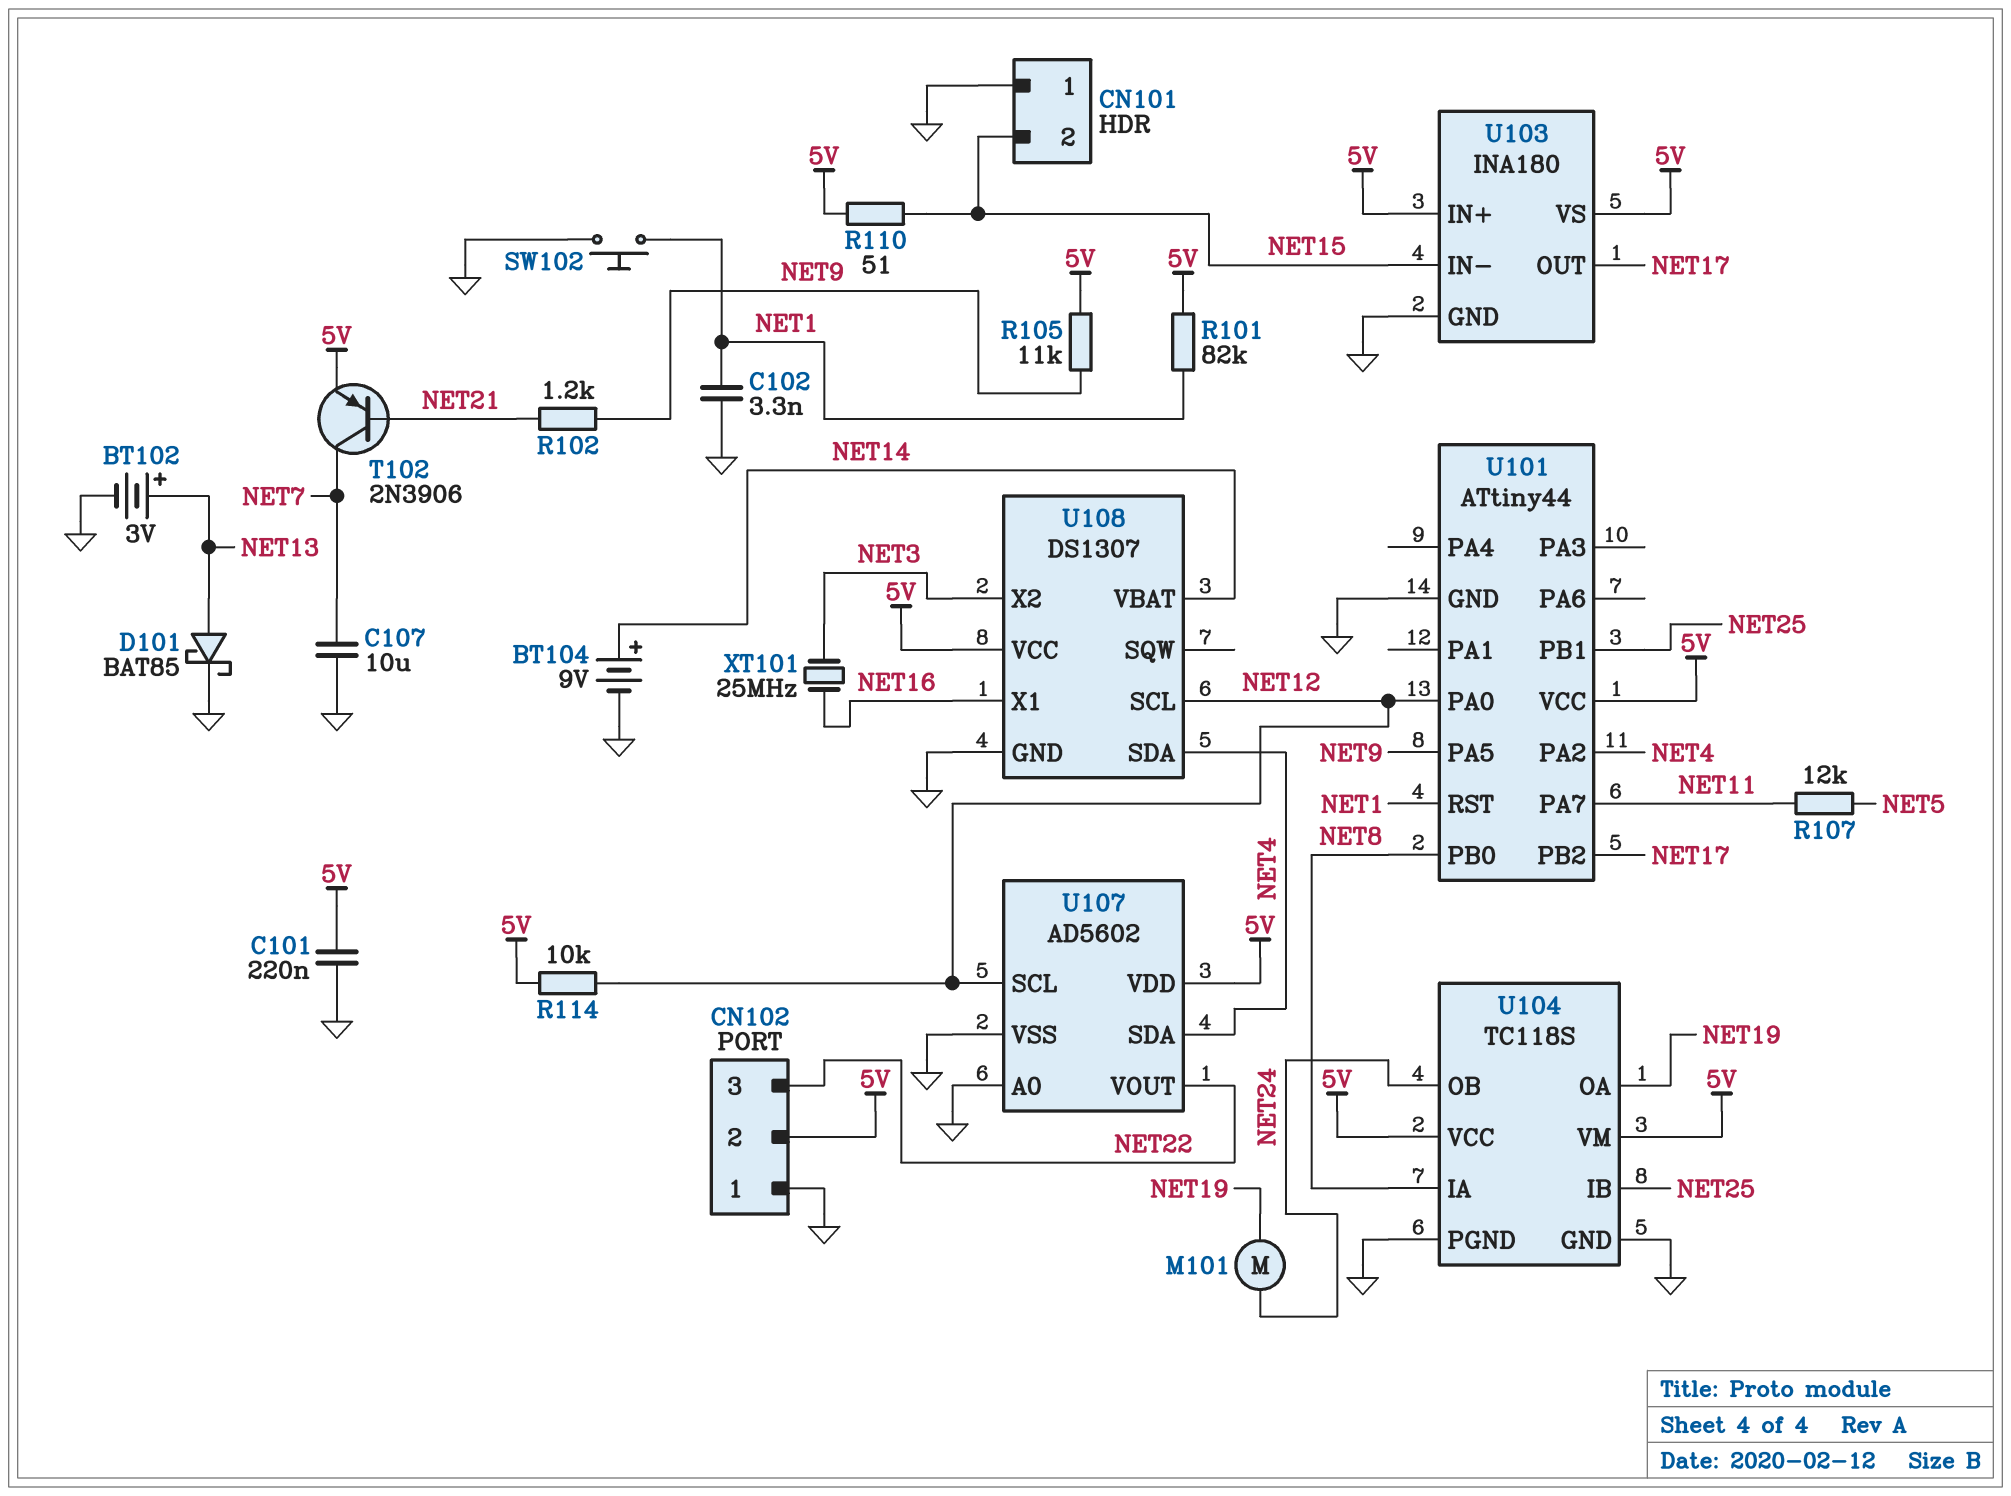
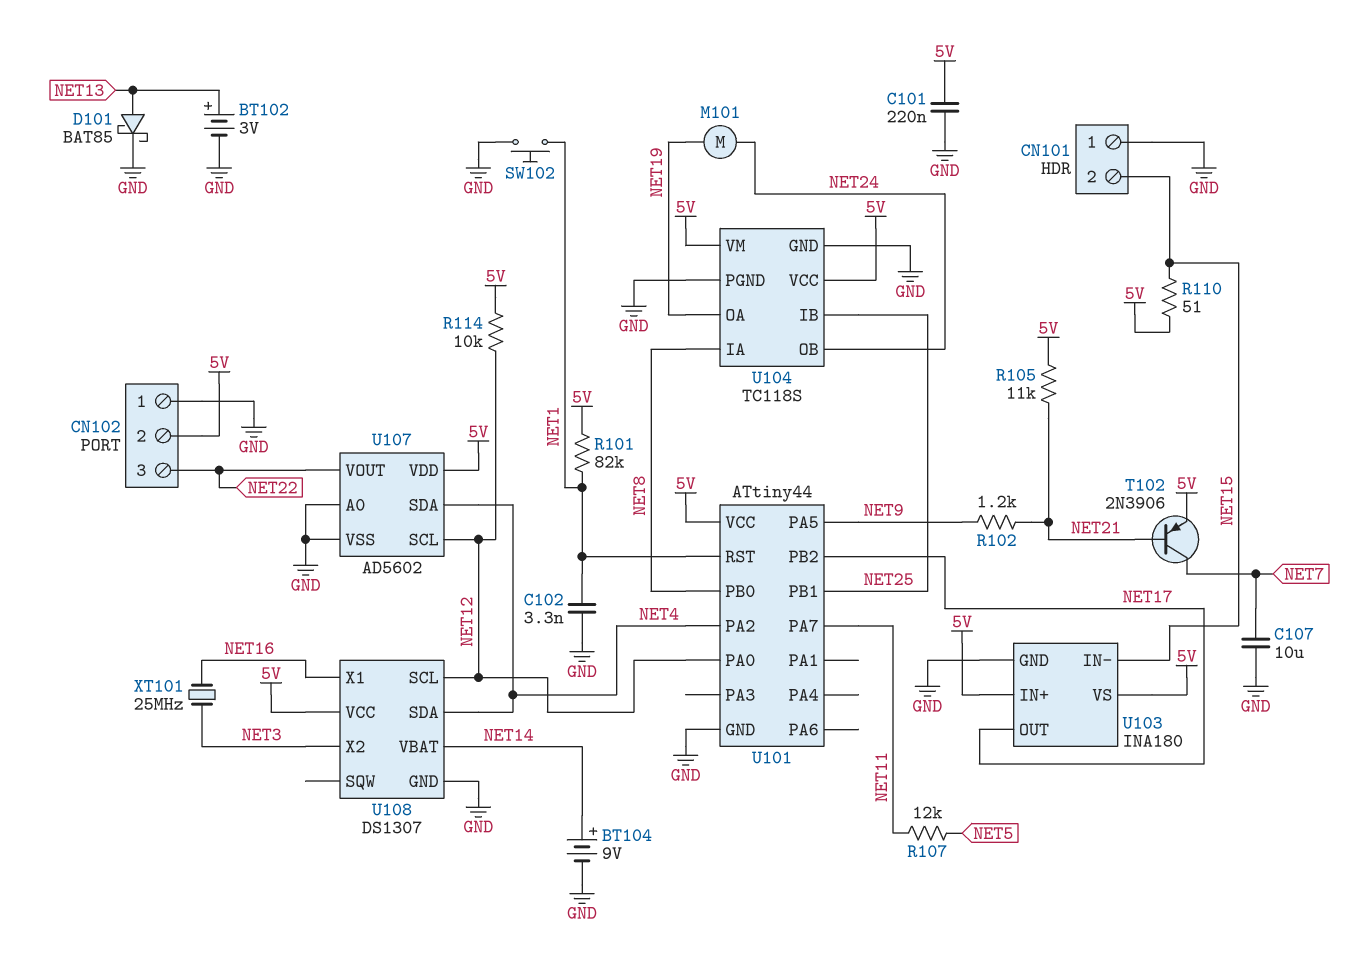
R105: 11k (5V, NET9) -> 11k (5V, NET21)

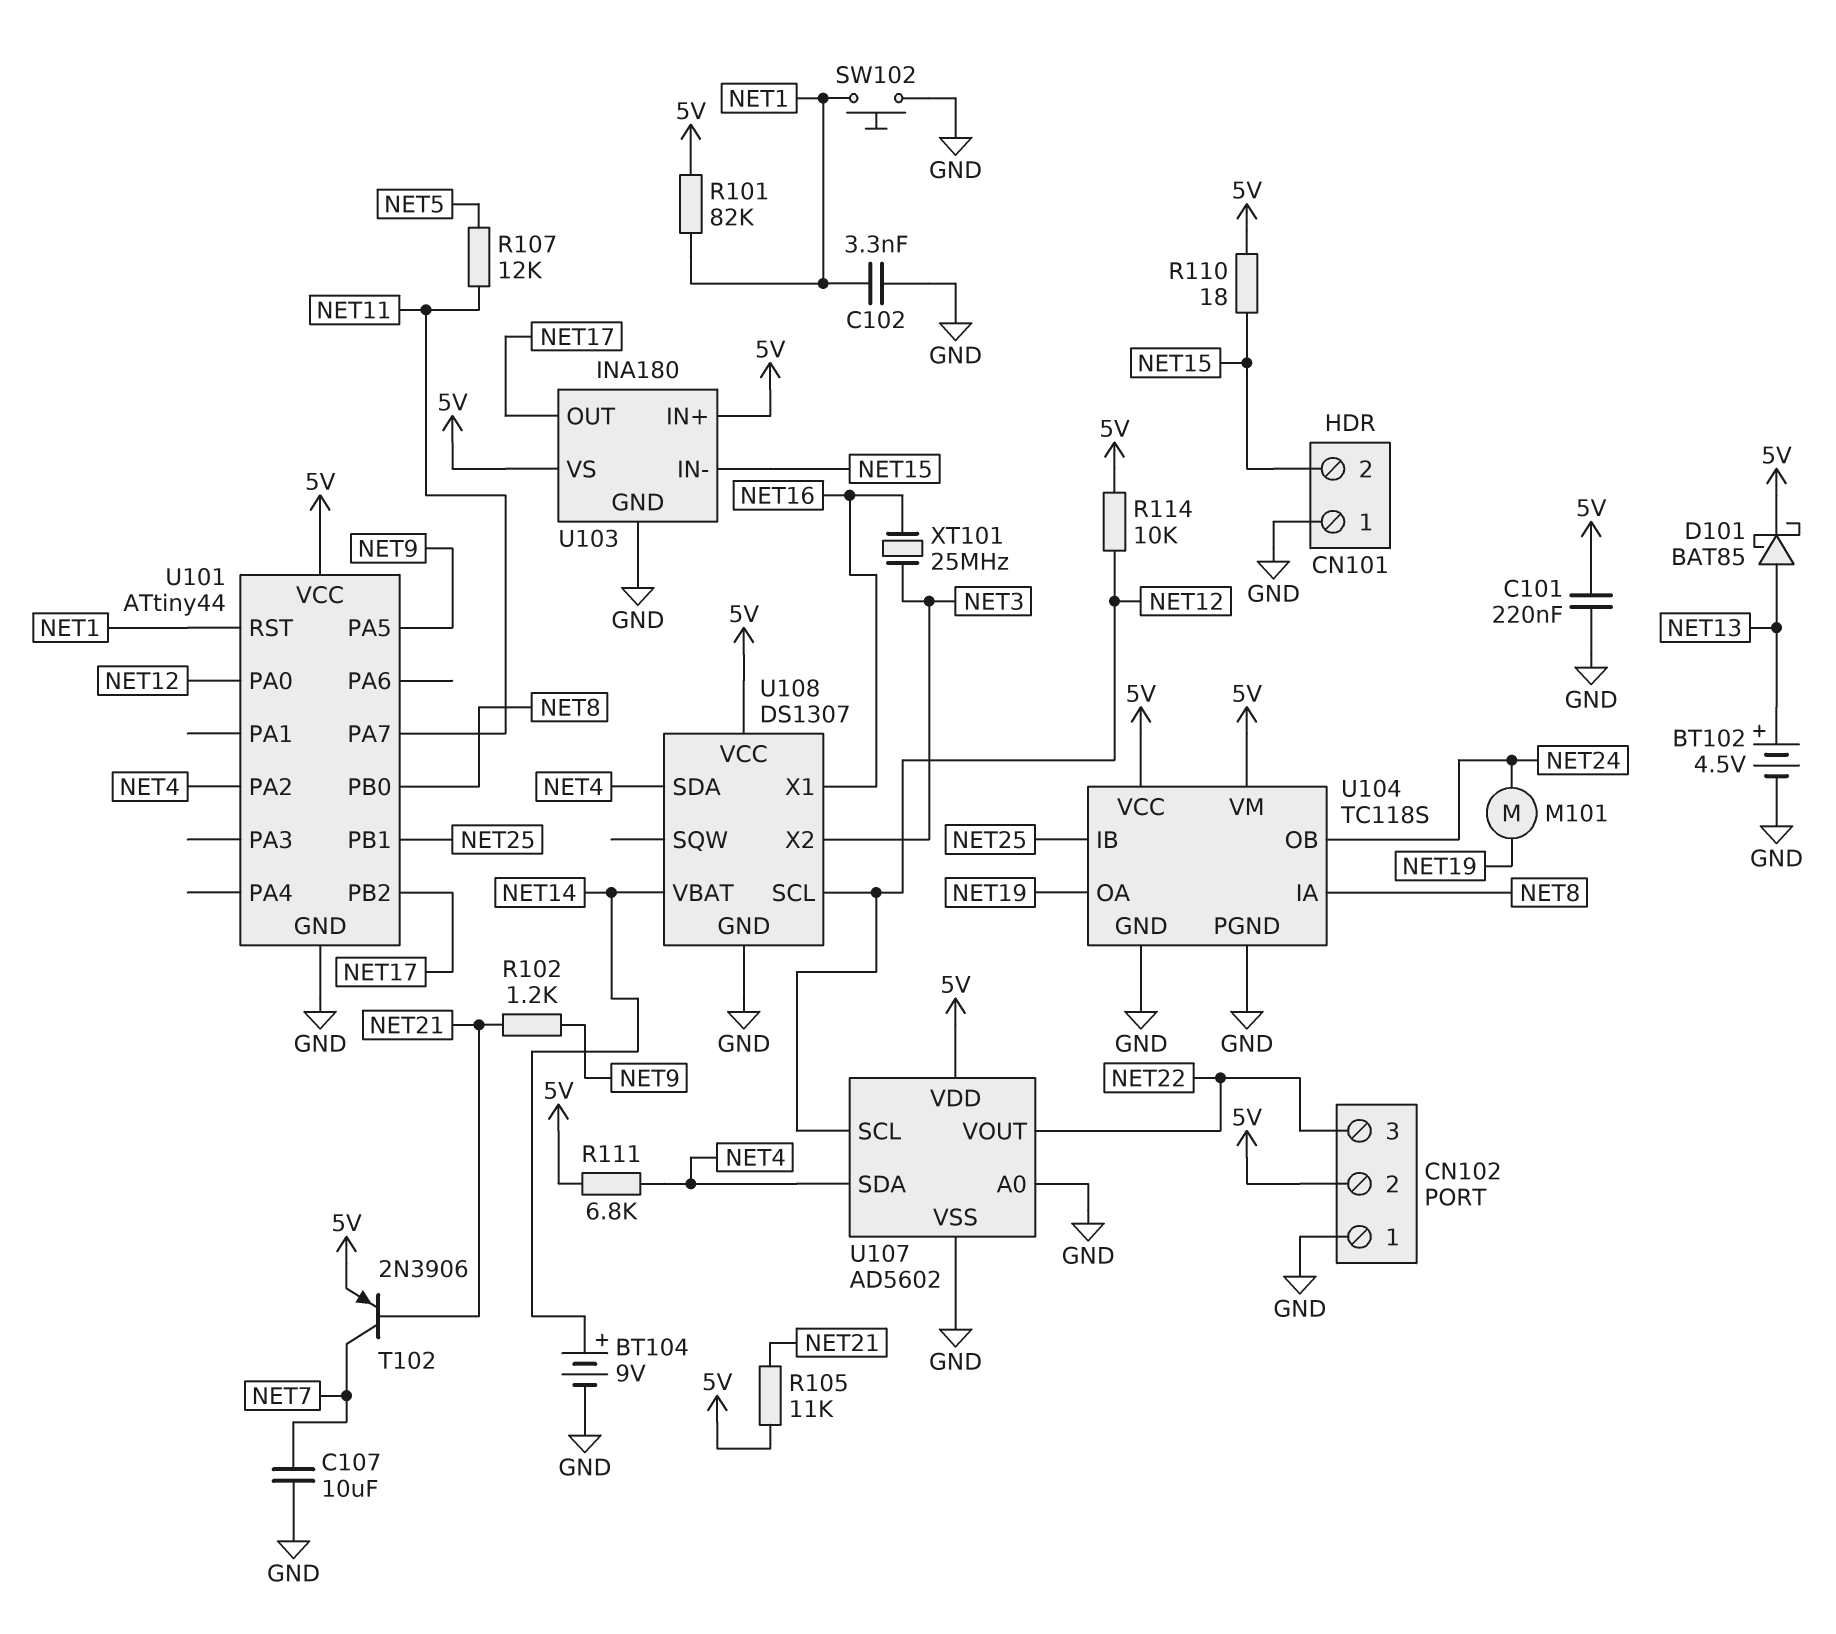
BT102: 3V (plus NET13, minus GND) -> 4.5V (plus NET13, minus GND)
D101: schottky BAT85 (A NET13, K GND) -> schottky BAT85 (A NET13, K 5V)
R110: 51 (5V, NET15) -> 18 (5V, NET15)
R111: none -> 6.8k (5V, NET4)

